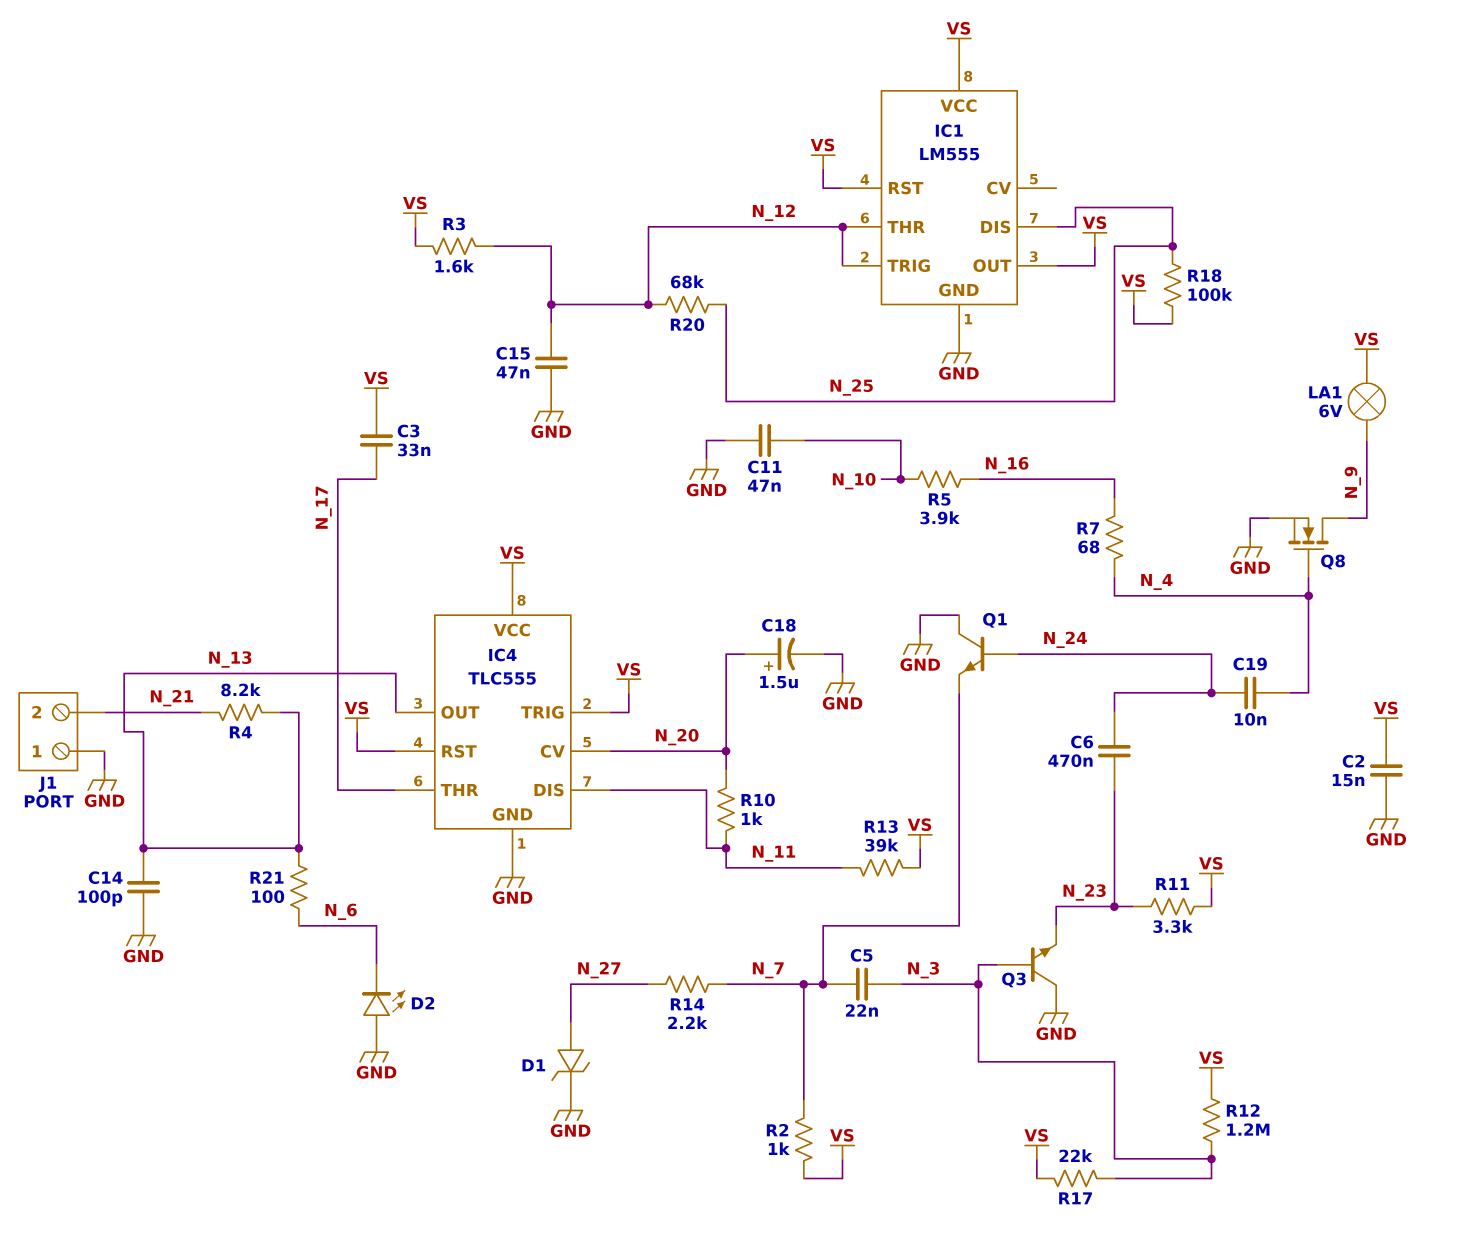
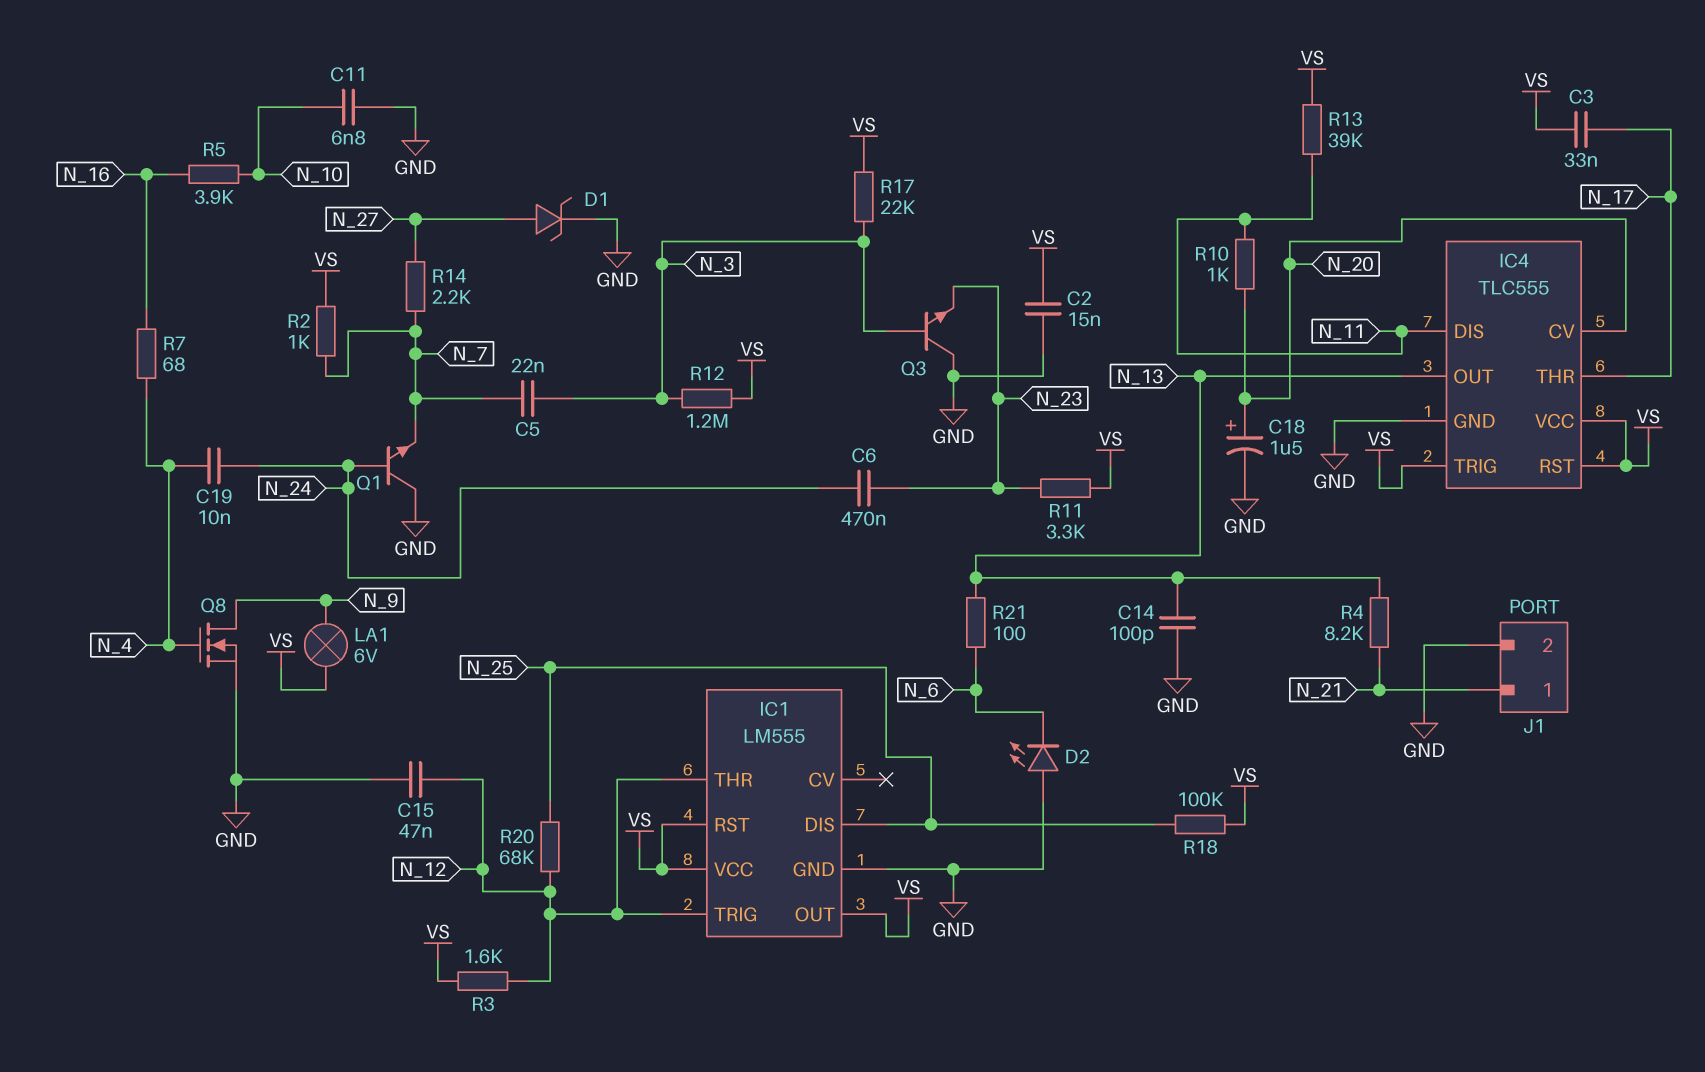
C11: 47nF (GND, N_10) -> 6.8nF (GND, N_10)
J1 pin 1: GND -> N_21
J1 pin 2: N_21 -> GND

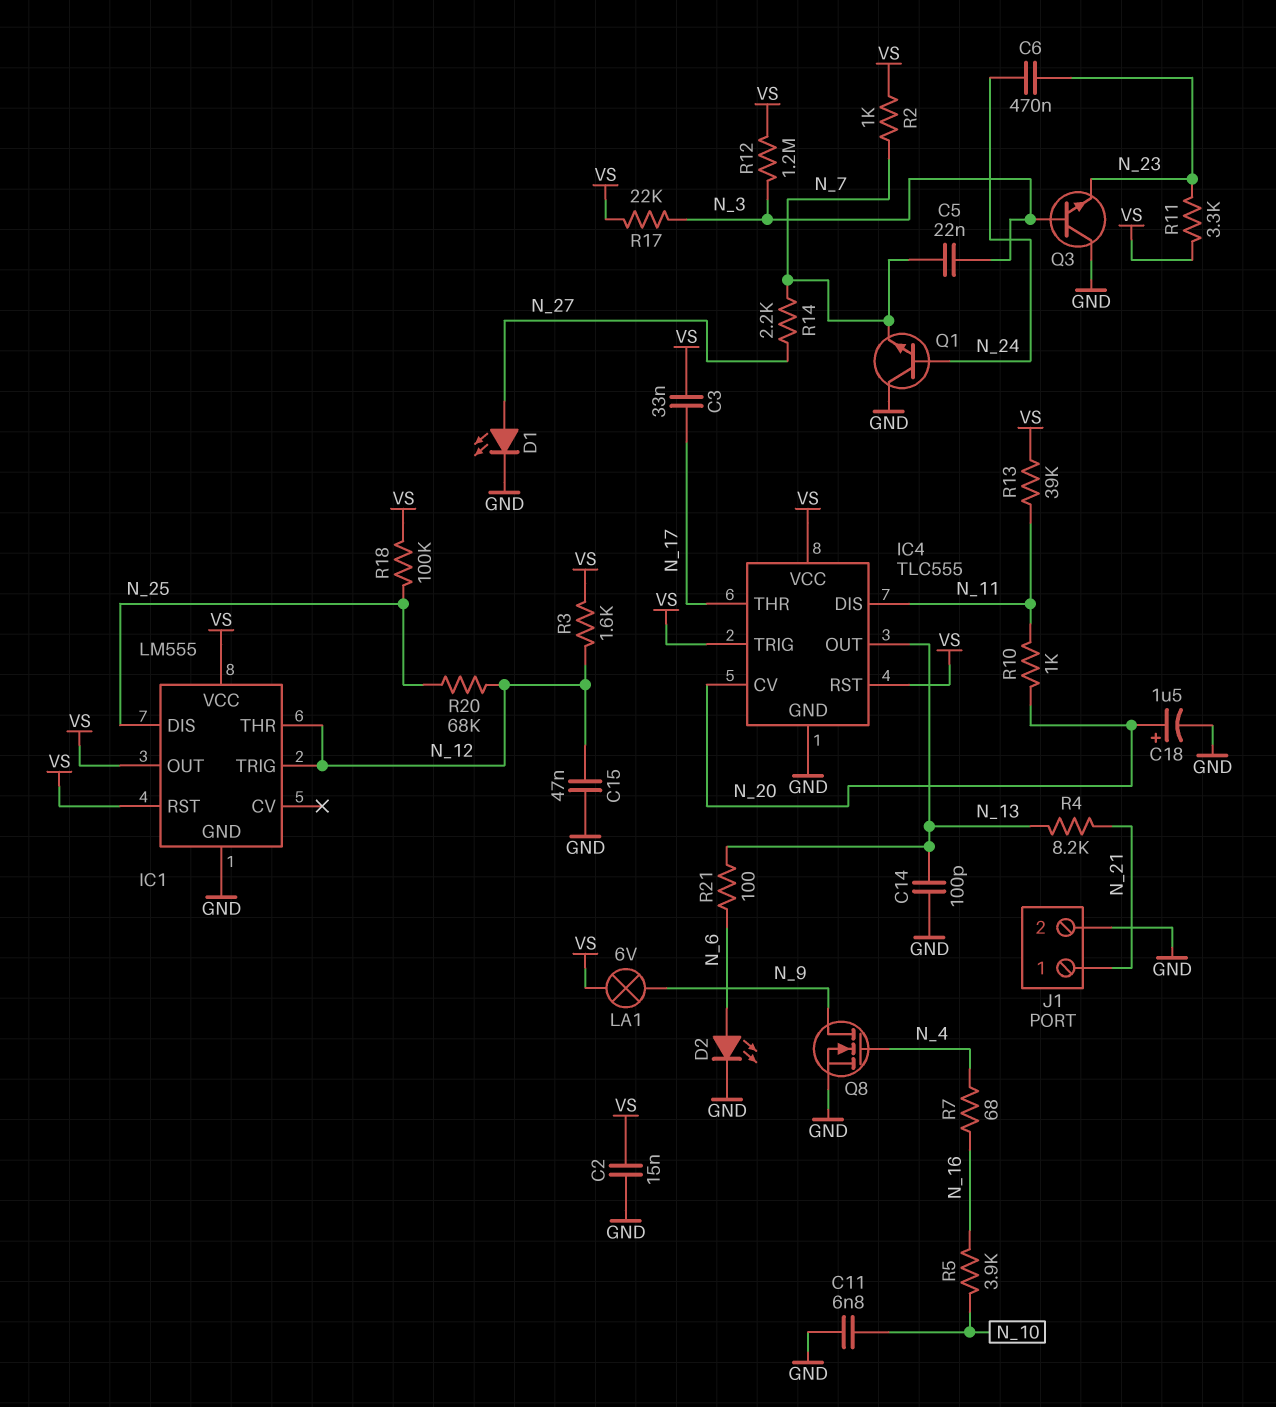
C19: 10nF (N_4, N_24) -> none
D1: zener (A N_27, K GND) -> LED (A N_27, K GND)
D2: LED (A GND, K N_6) -> LED (A N_6, K GND)

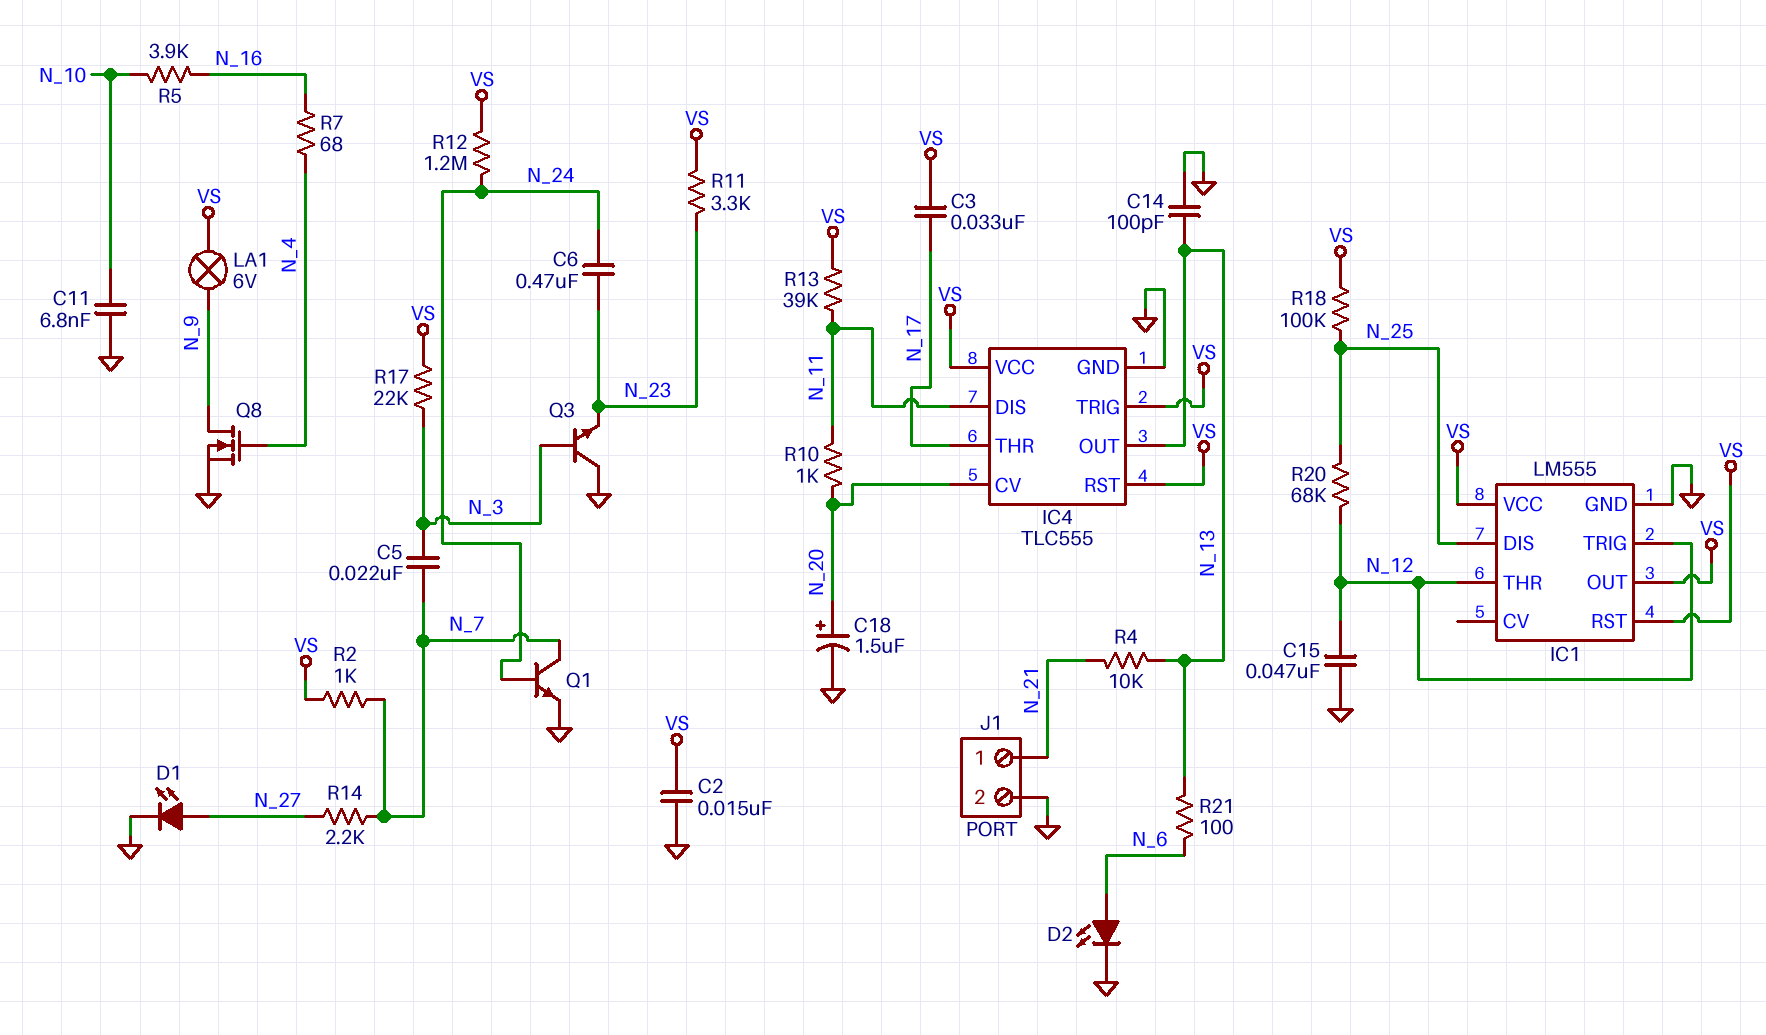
Q1: NPN (B N_24, C GND, E N_7) -> NPN (B N_24, C N_7, E GND)
R3: 1.6k (N_12, VS) -> none
R4: 8.2k (N_13, N_21) -> 10k (N_13, N_21)
R12: 1.2M (N_3, VS) -> 1.2M (N_24, VS)

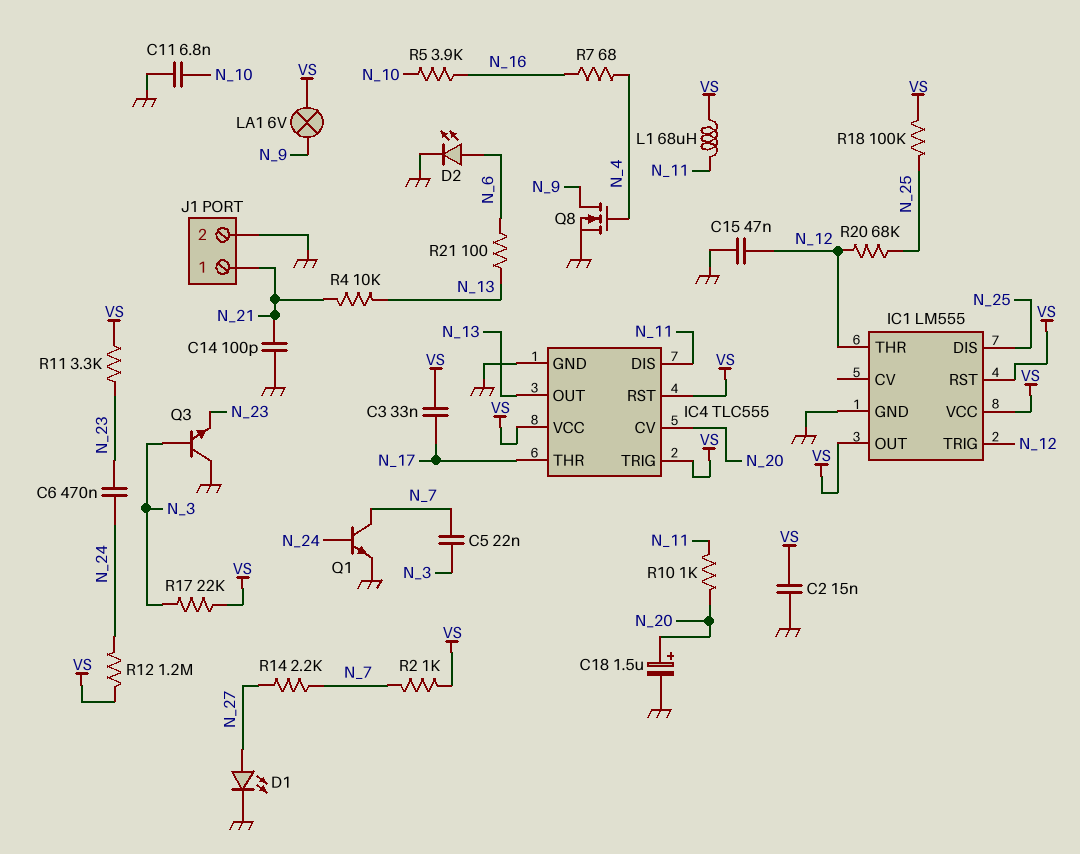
C14: 100pF (GND, N_13) -> 100pF (GND, N_21)
L1: none -> 68uH (N_11, VS)
R13: 39k (N_11, VS) -> none

